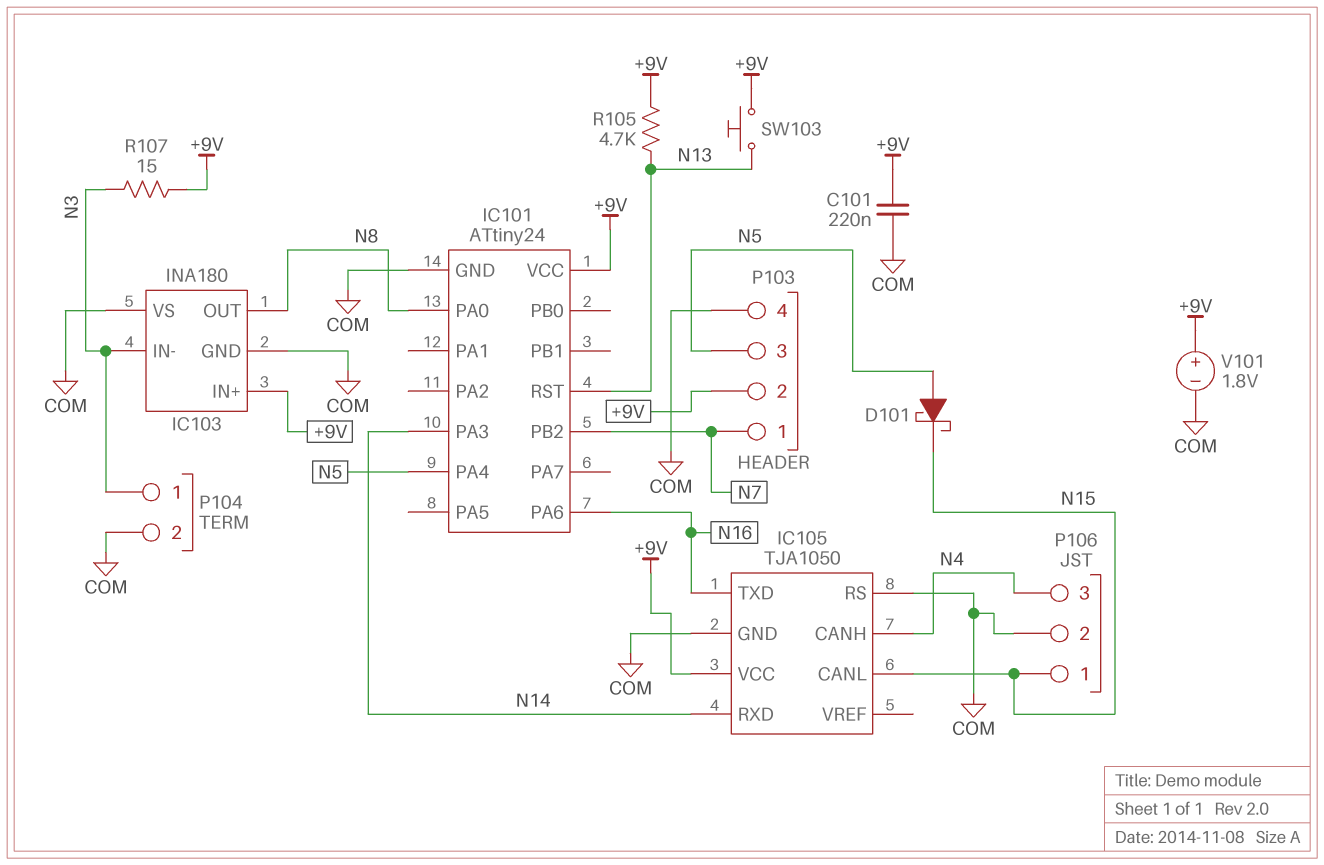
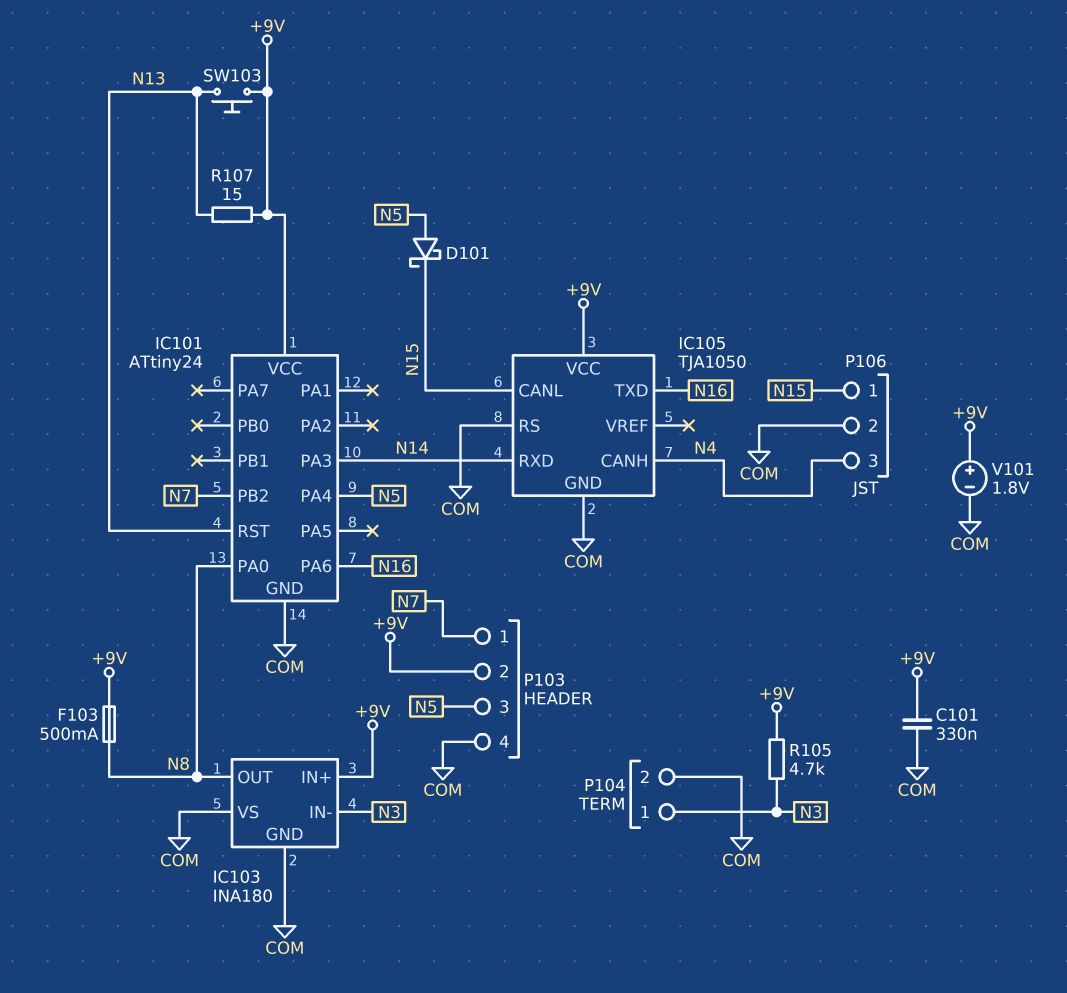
C101: 220nF (+9V, COM) -> 330nF (+9V, COM)
F103: none -> 500mA (+9V, N8)
R105: 4.7k (+9V, N13) -> 4.7k (+9V, N3)
R107: 15 (+9V, N3) -> 15 (+9V, N13)

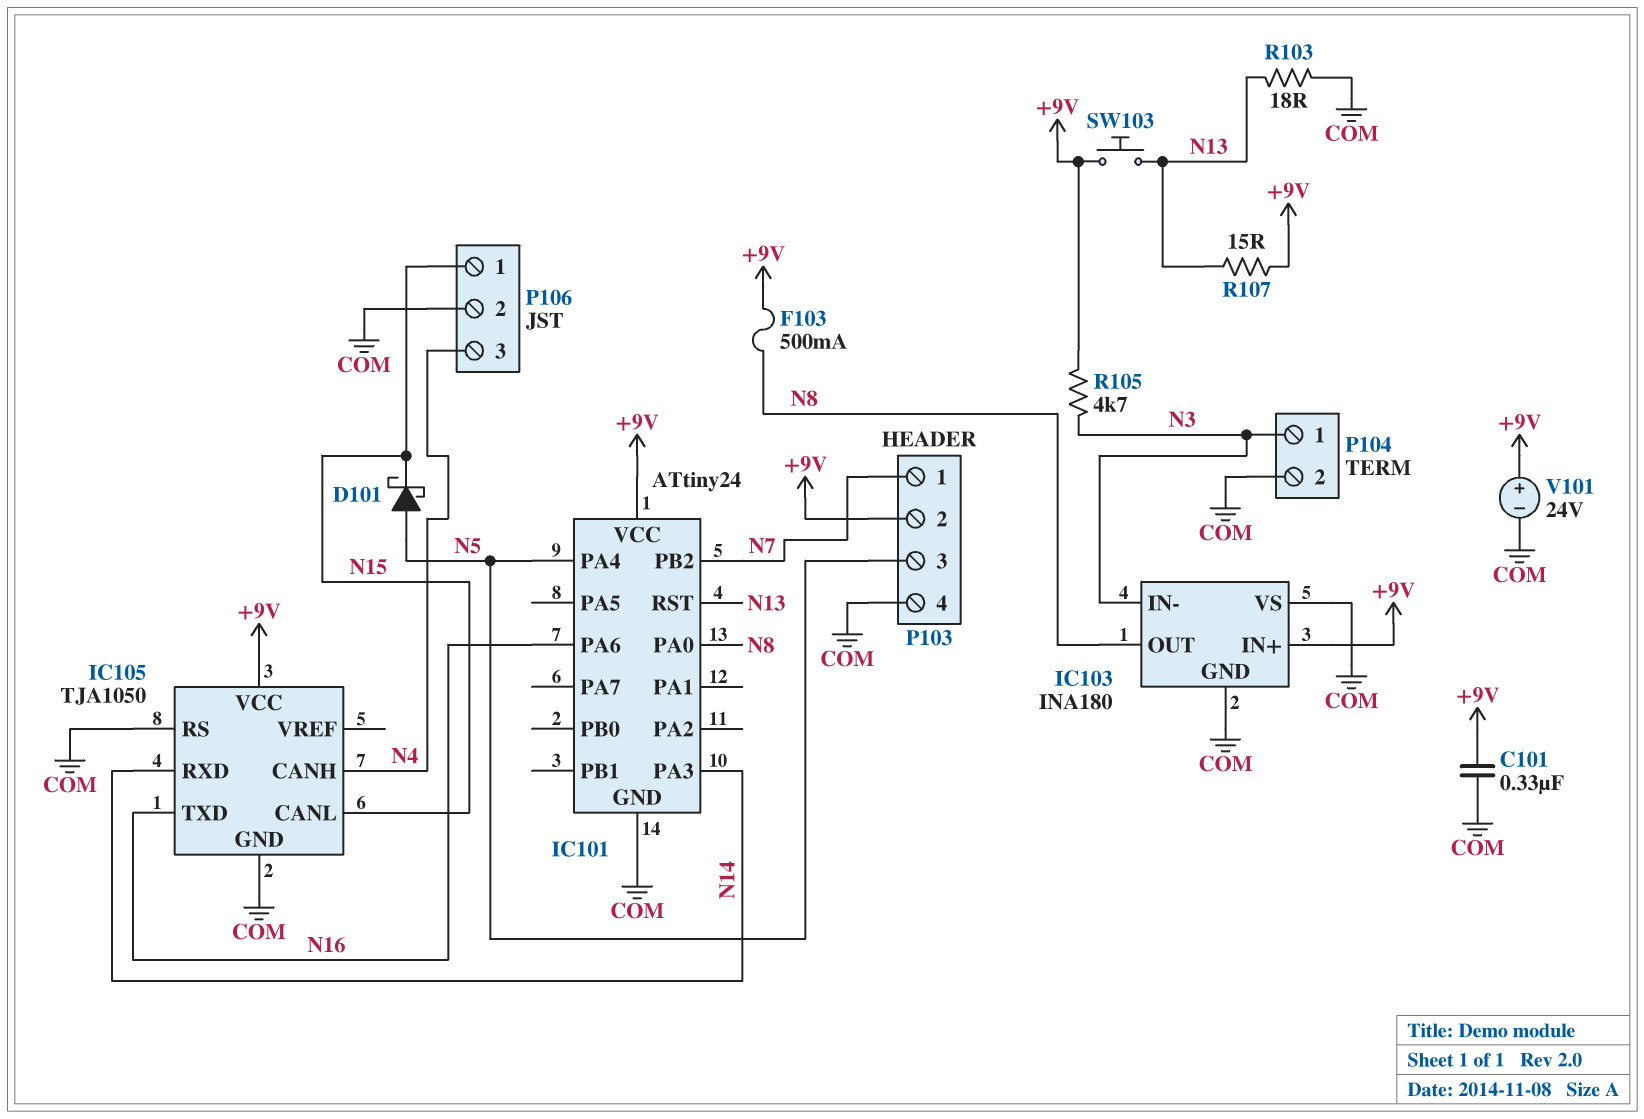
R103: none -> 18 (COM, N13)
V101: 1.8V (plus +9V, minus COM) -> 24V (plus +9V, minus COM)

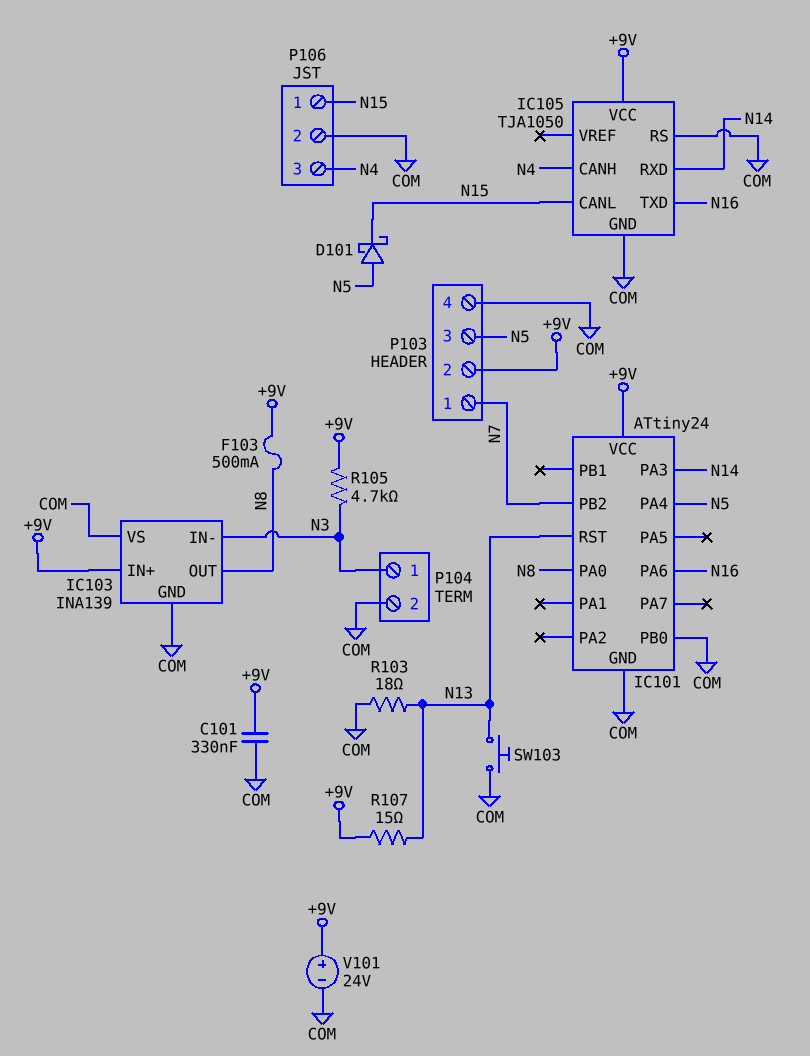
IC101 pin PB0: none -> COM
IC103: INA180 -> INA139
SW103: button (+9V, N13) -> button (COM, N13)

